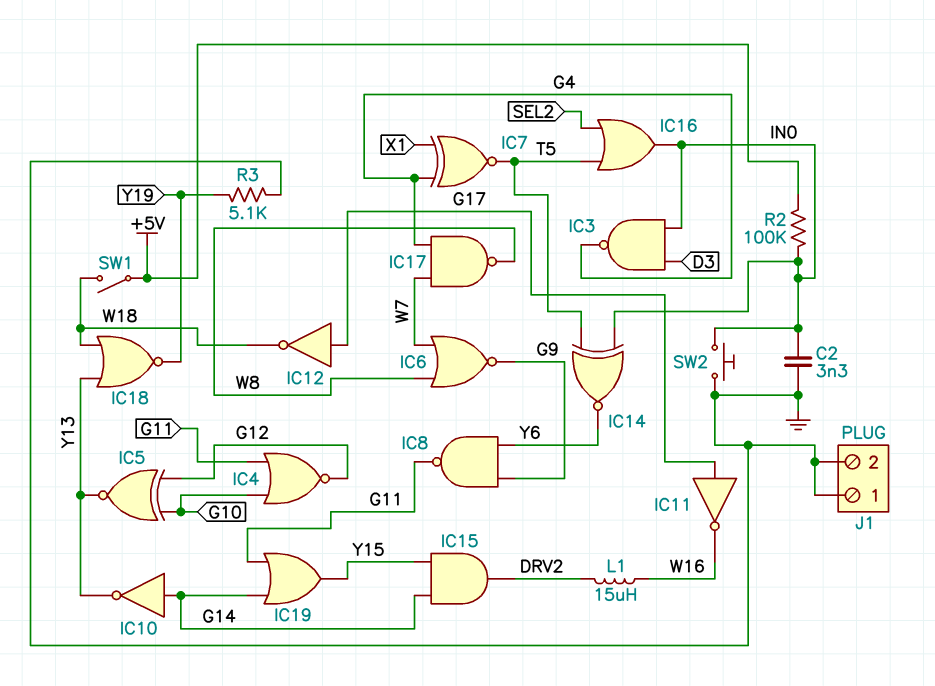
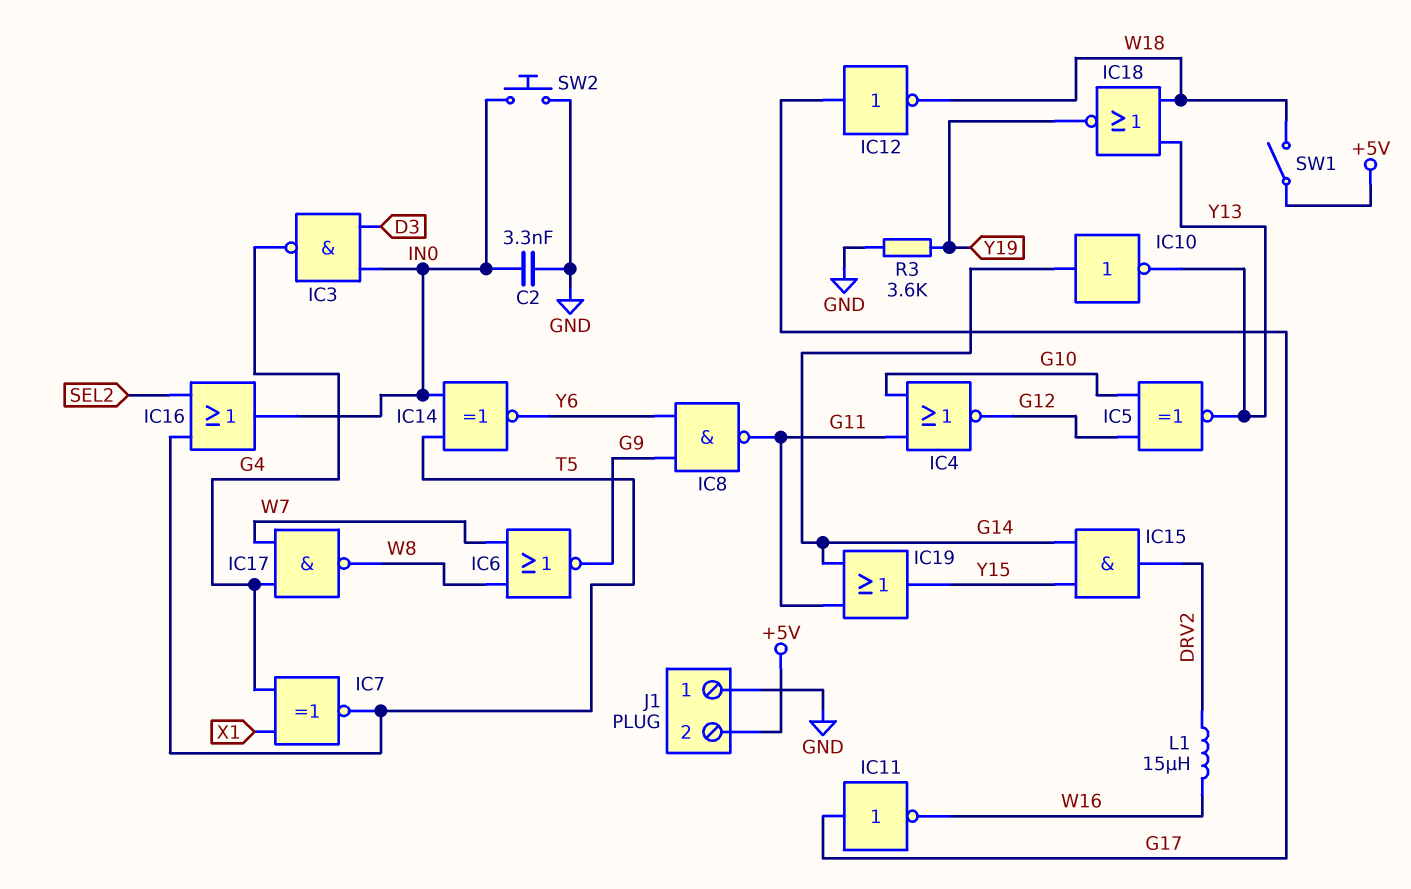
J1 pin 2: GND -> +5V
R2: 100k (+5V, IN0) -> none
R3: 5.1k (GND, Y19) -> 3.6k (GND, Y19)

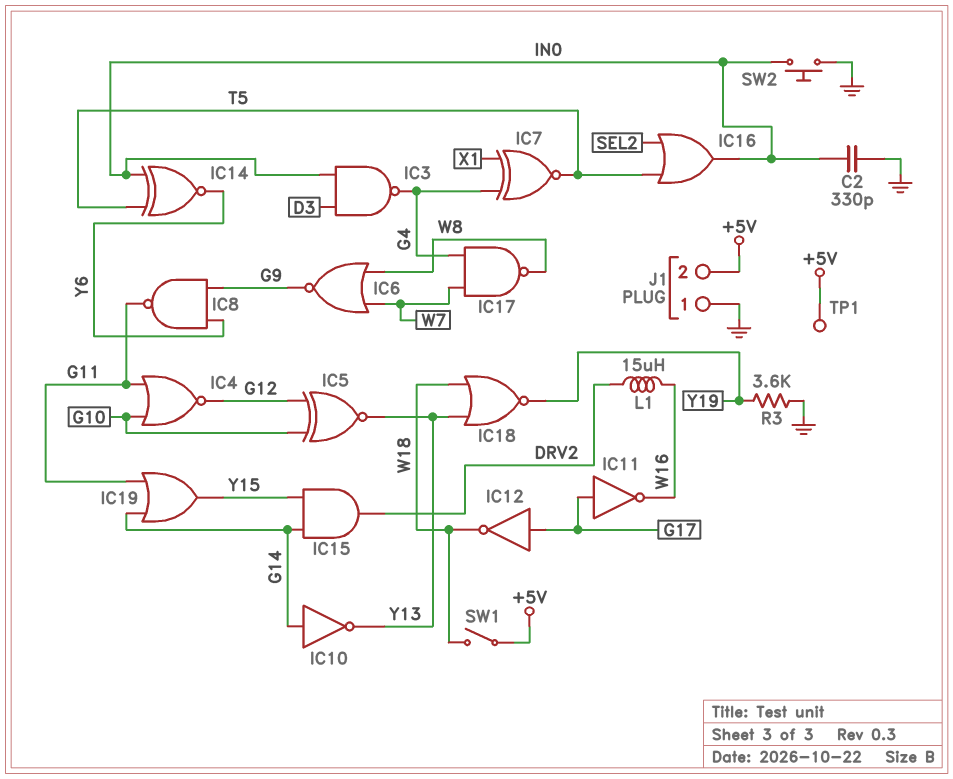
C2: 3.3nF (GND, IN0) -> 330pF (GND, IN0)
TP1: none -> test point (+5V)

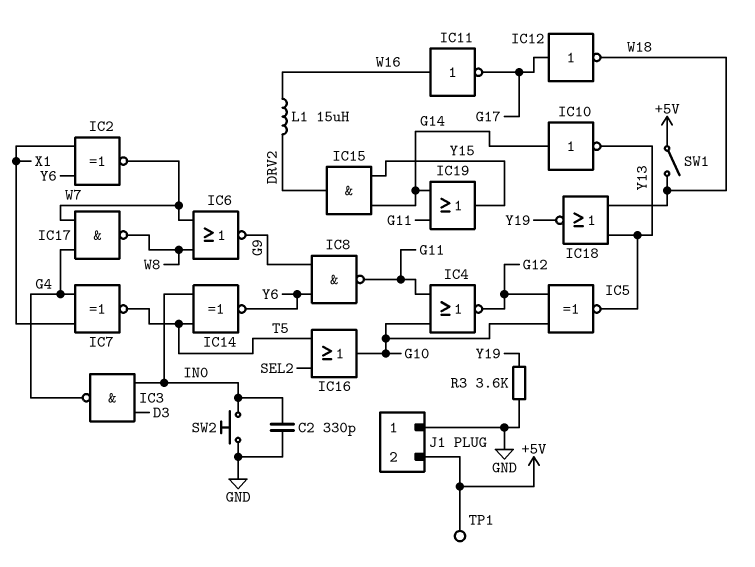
IC2: none -> XNOR (in X1, in Y6, out W7)
IC11: NOT (in G17, out W16) -> NOT (in W16, out G17)
IC16: OR (in SEL2, in T5, out IN0) -> OR (in SEL2, in T5, out G10)

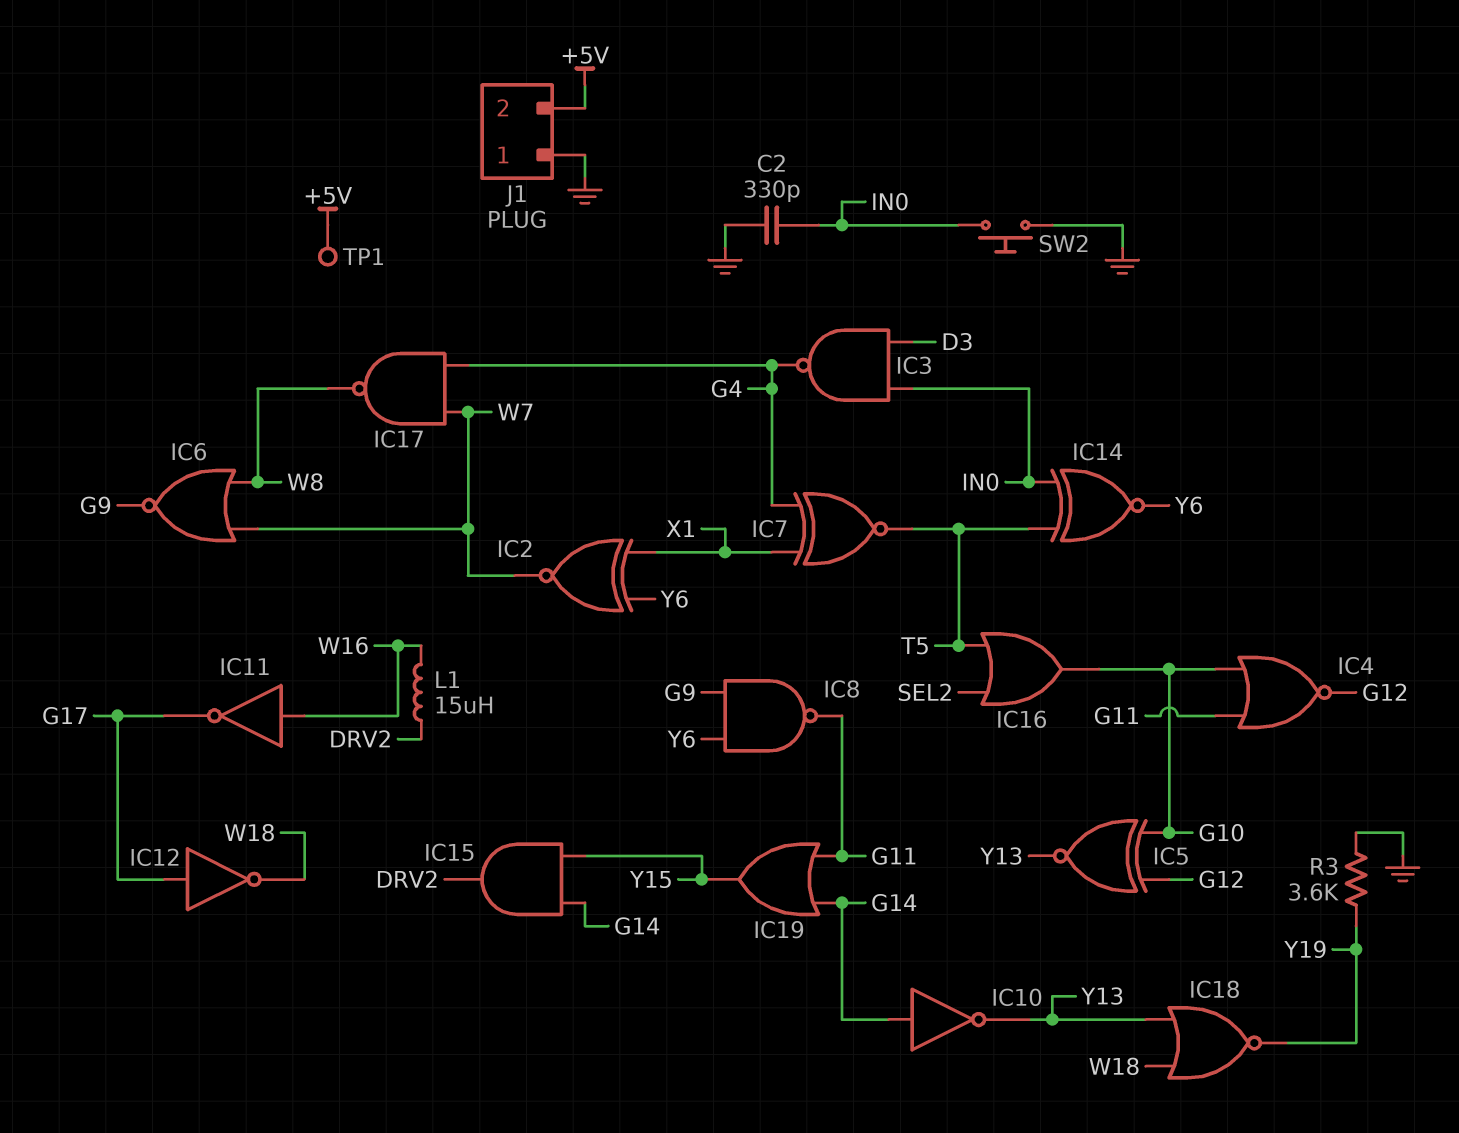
SW1: switch (+5V, W18) -> none

